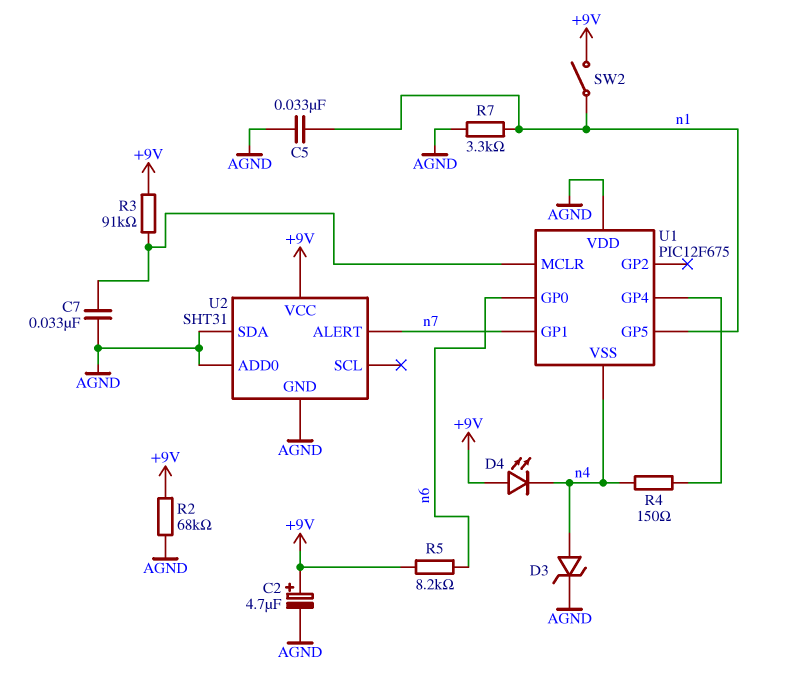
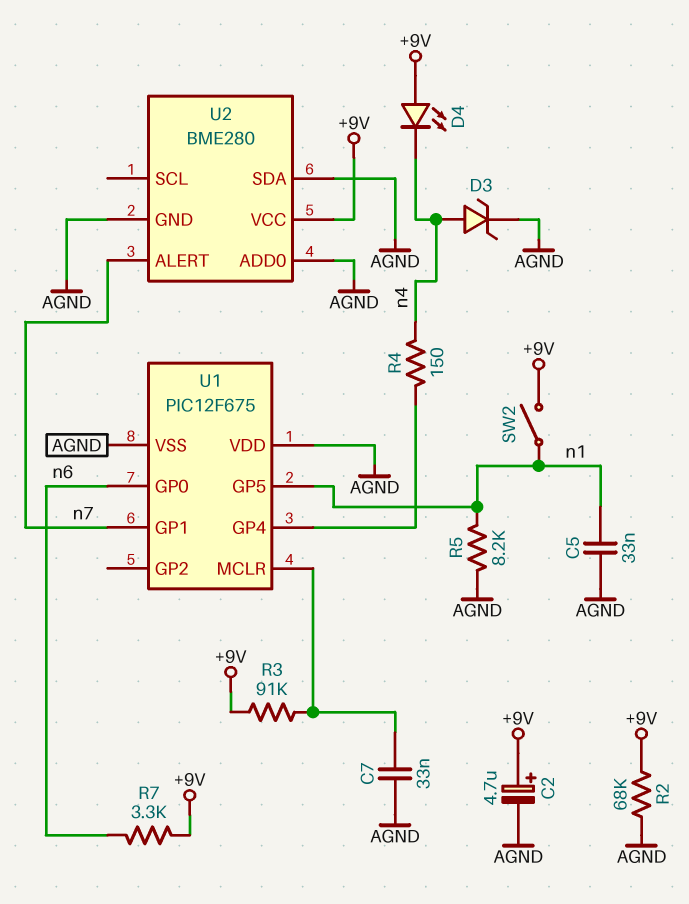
R5: 8.2k (+9V, n6) -> 8.2k (AGND, n1)
R7: 3.3k (AGND, n1) -> 3.3k (+9V, n6)
U1 pin VSS: n4 -> AGND
U2: SHT31 -> BME280

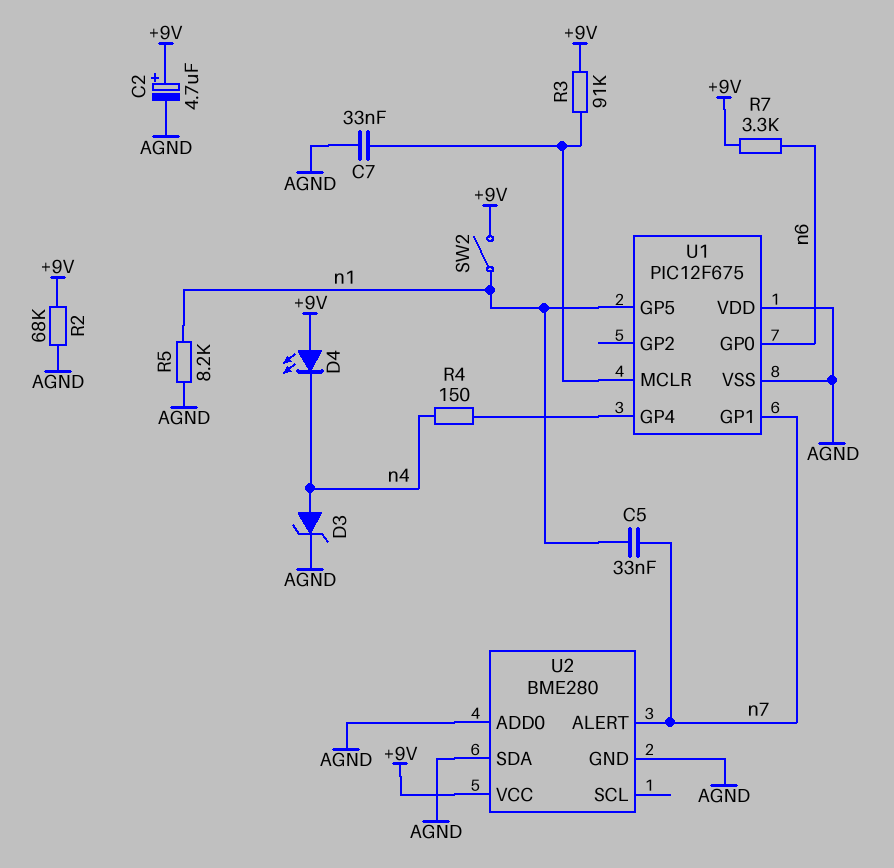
C5: 33nF (AGND, n1) -> 33nF (n1, n7)

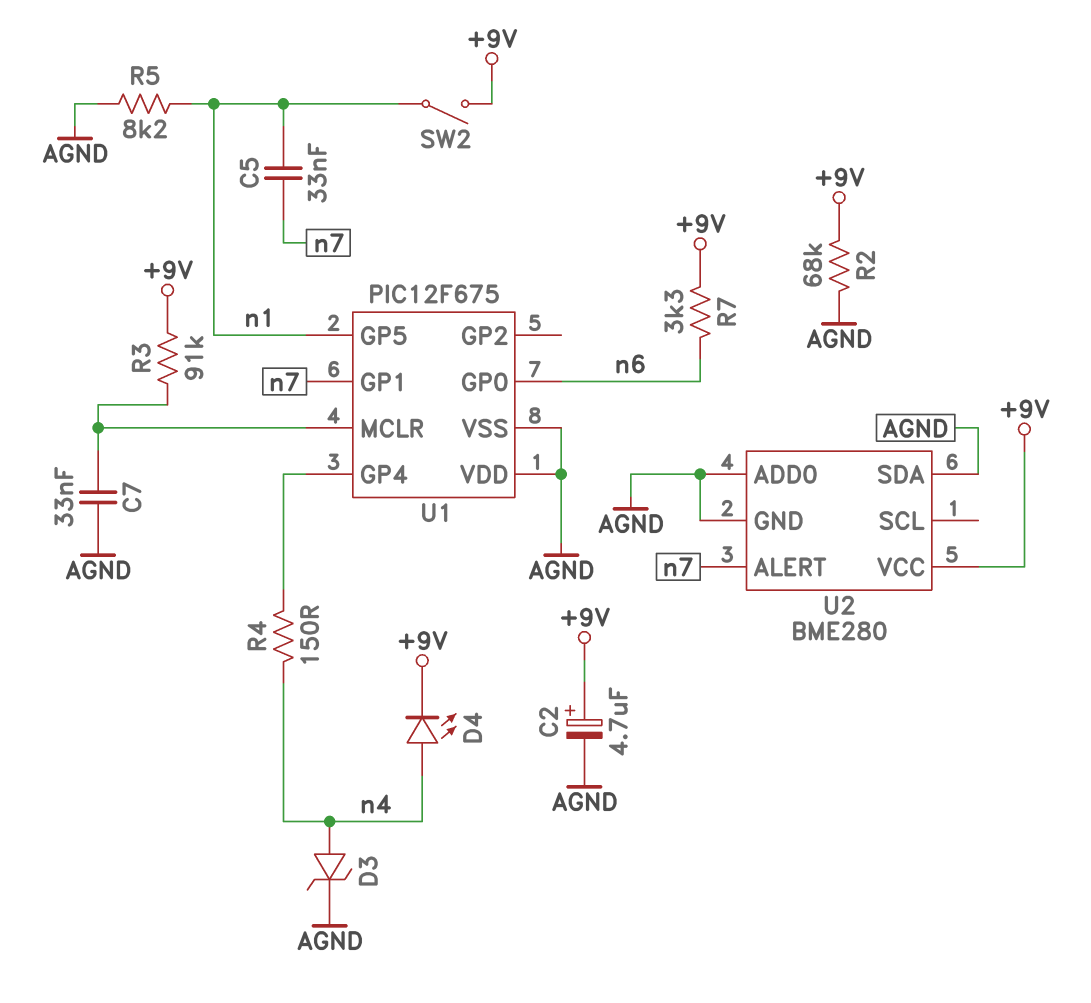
D4: LED (A +9V, K n4) -> LED (A n4, K +9V)

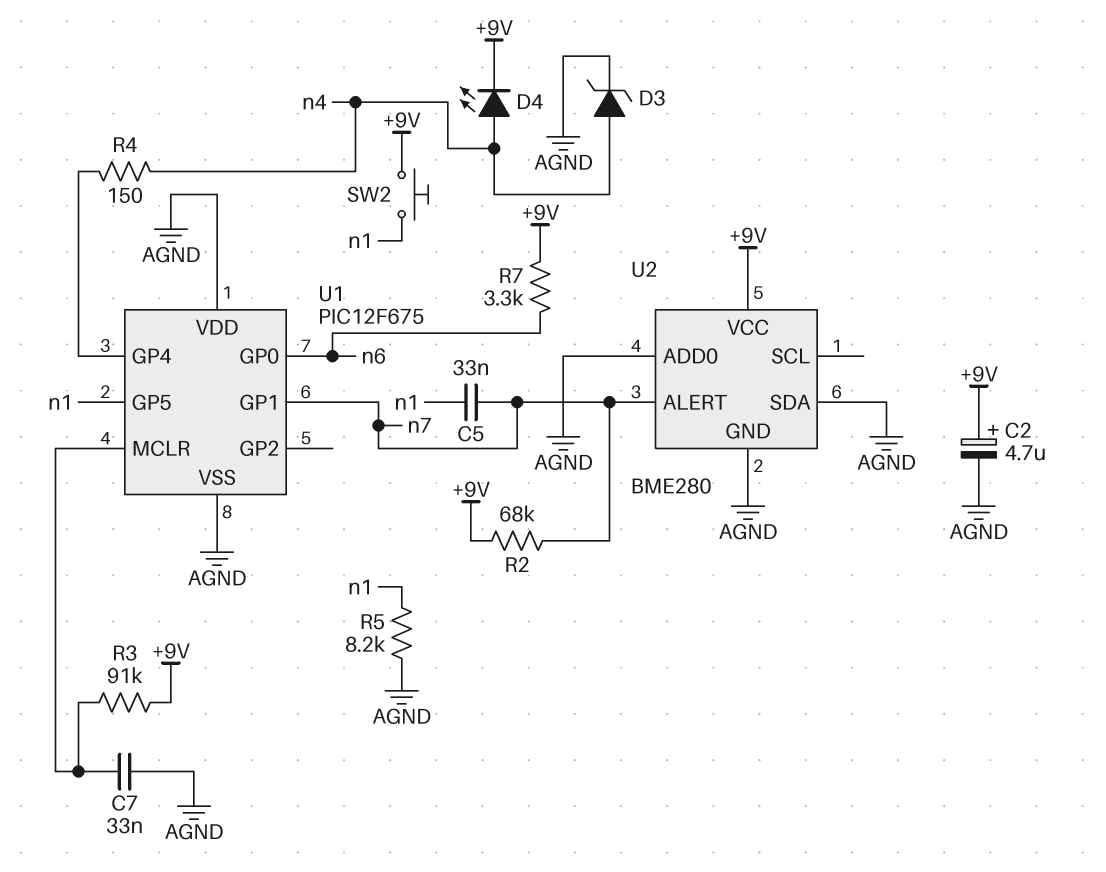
R2: 68k (+9V, AGND) -> 68k (+9V, n7)
SW2: switch (+9V, n1) -> button (+9V, n1)

